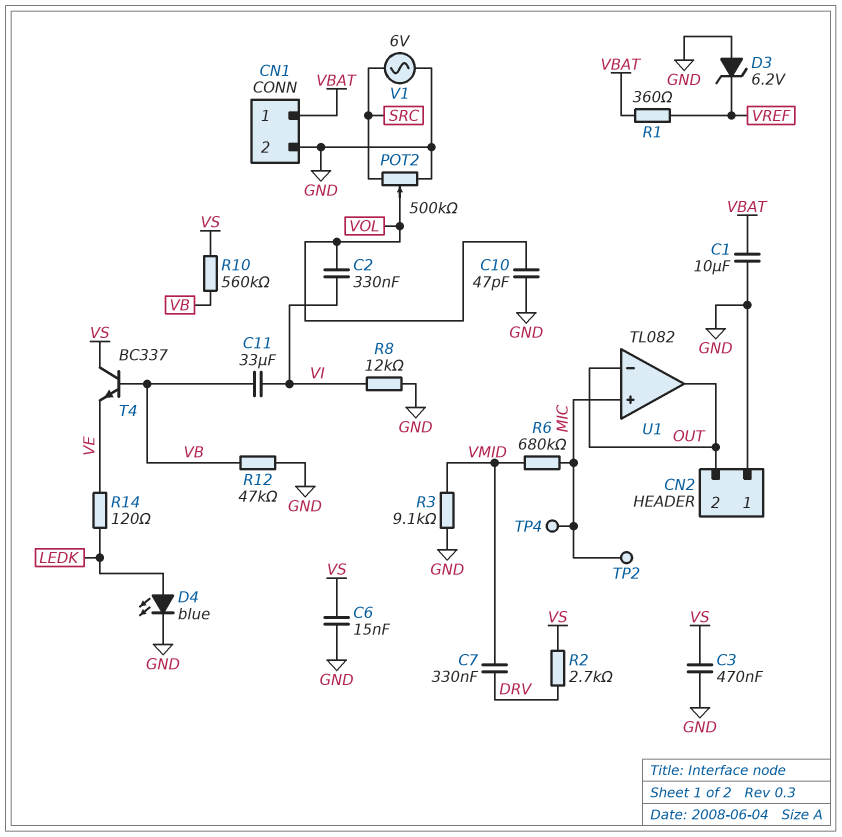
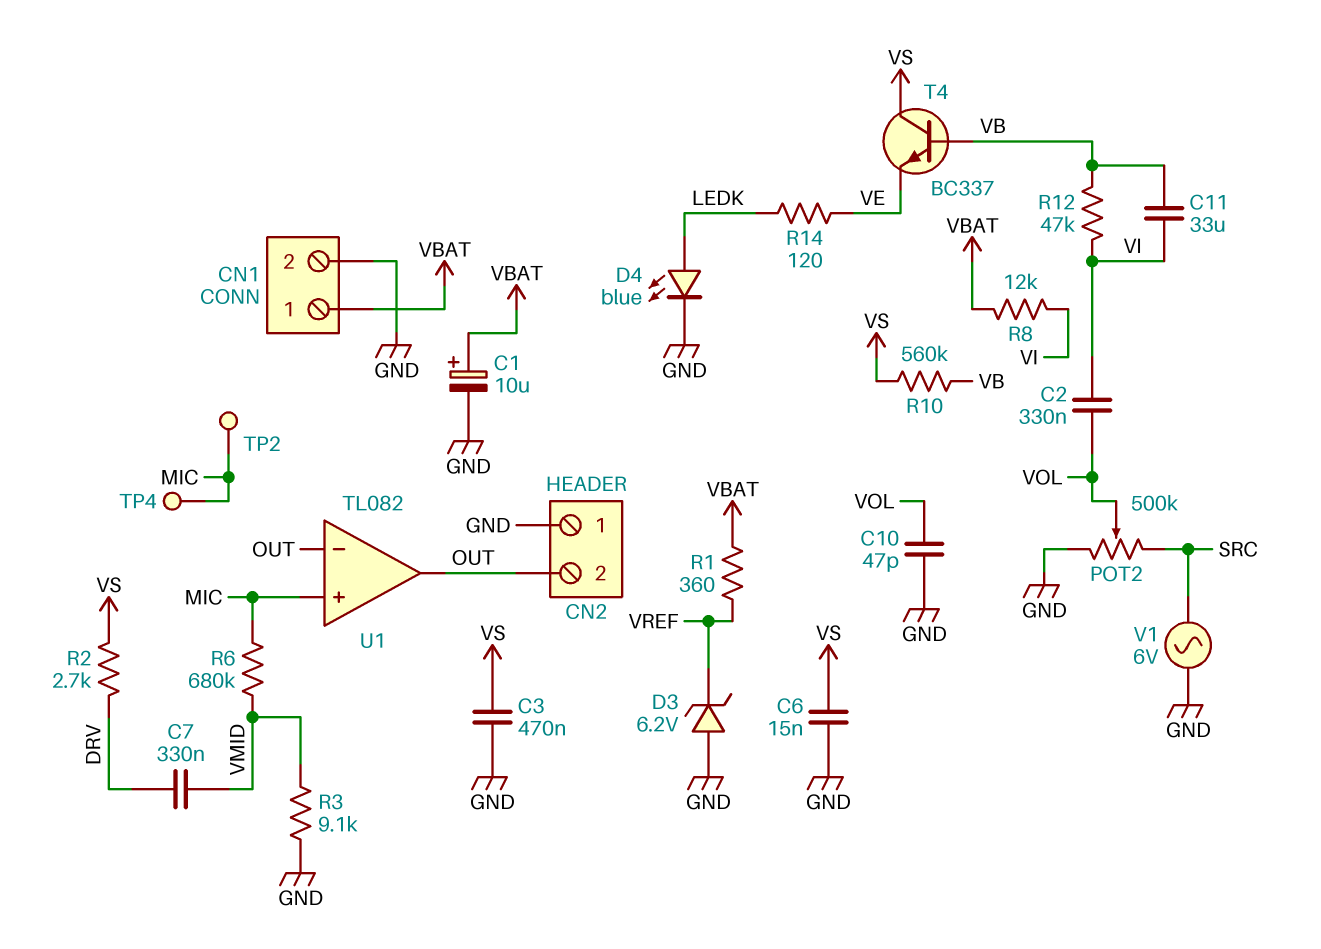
C1: 10uF (GND, VBAT) -> 10uF (plus VBAT, minus GND)
R8: 12k (GND, VI) -> 12k (VBAT, VI)
R12: 47k (GND, VB) -> 47k (VB, VI)

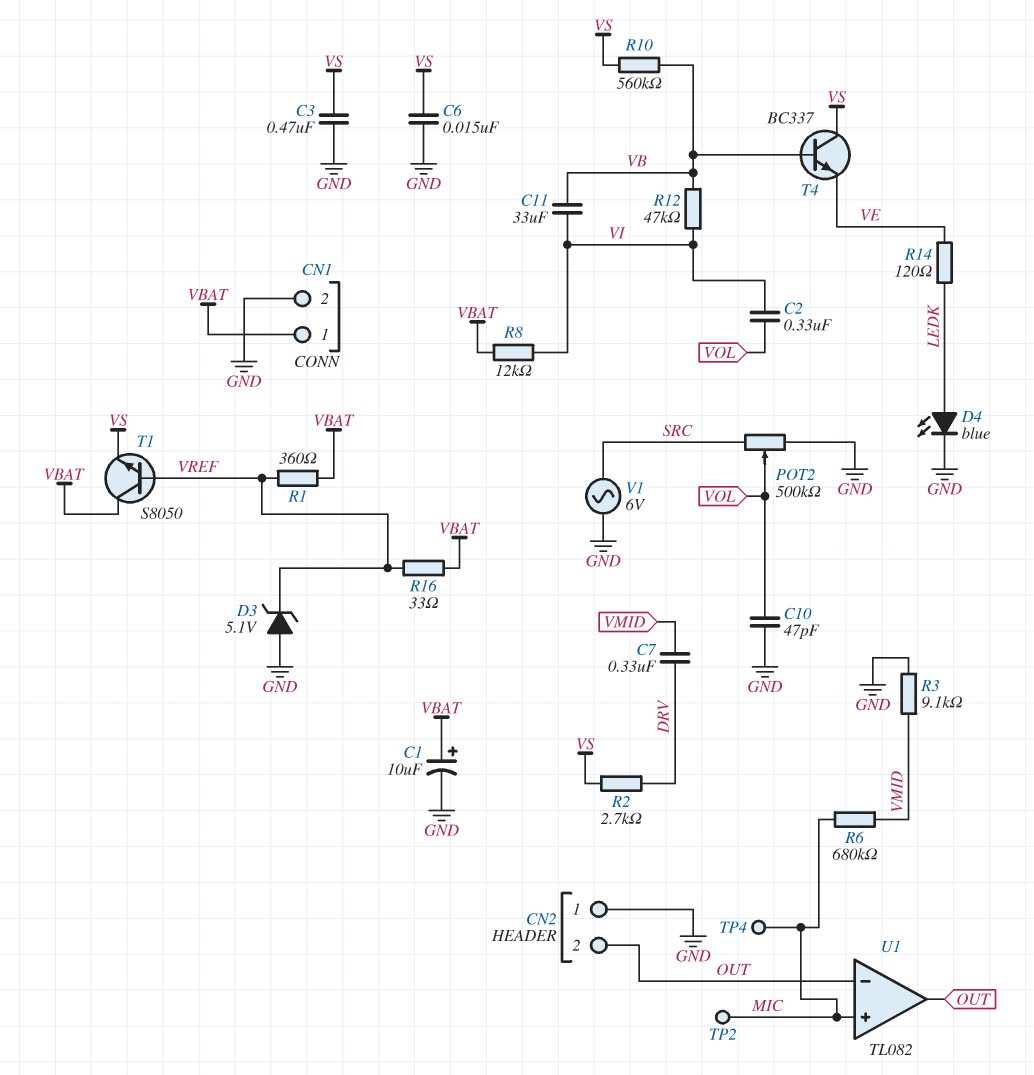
D3: zener 6.2V (A GND, K VREF) -> zener 5.1V (A GND, K VREF)
R16: none -> 33 (VBAT, VREF)
T1: none -> NPN S8050 (B VREF, C VBAT, E VS)

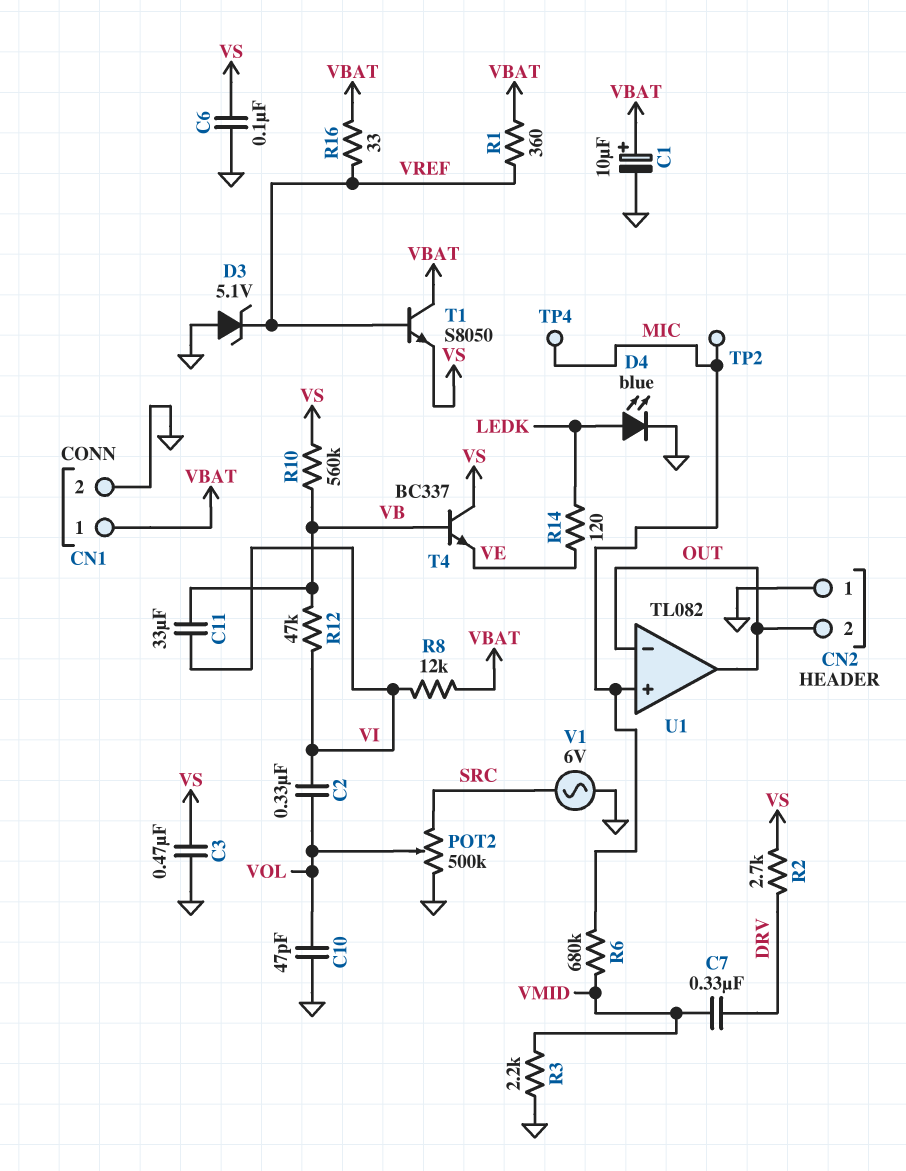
C6: 15nF (GND, VS) -> 100nF (GND, VS)
R3: 9.1k (GND, VMID) -> 2.2k (GND, VMID)

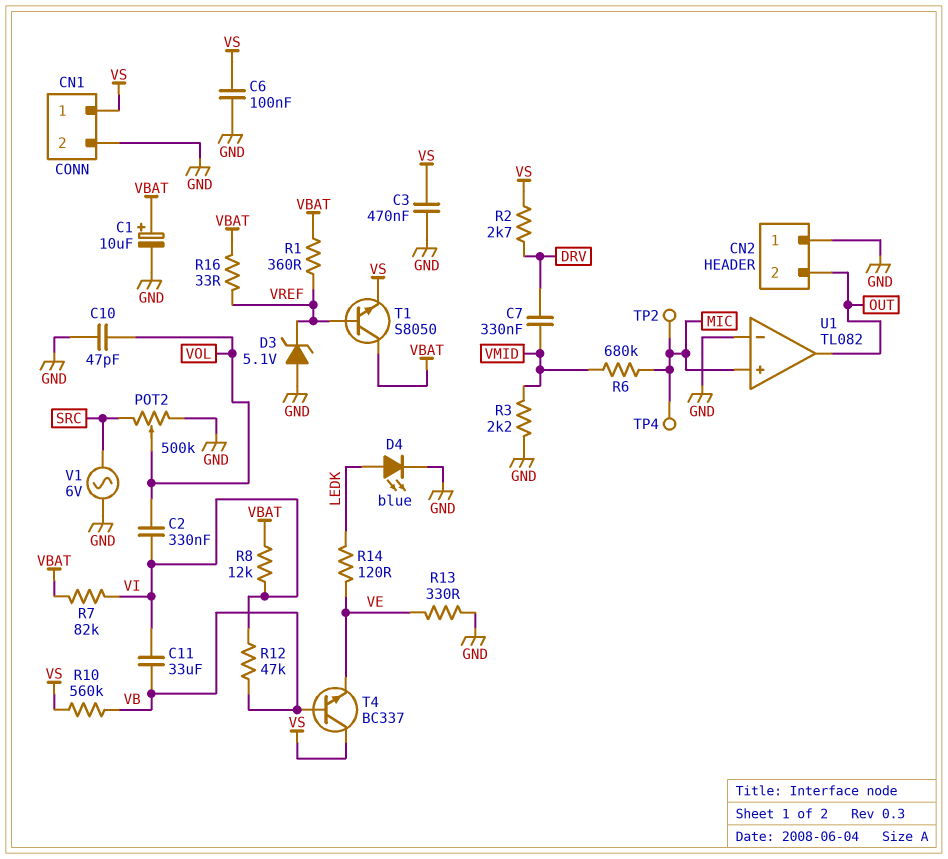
CN1 pin 1: VBAT -> VS
R7: none -> 82k (VBAT, VI)
R13: none -> 330 (GND, VE)
U1 pin in-: OUT -> GND

